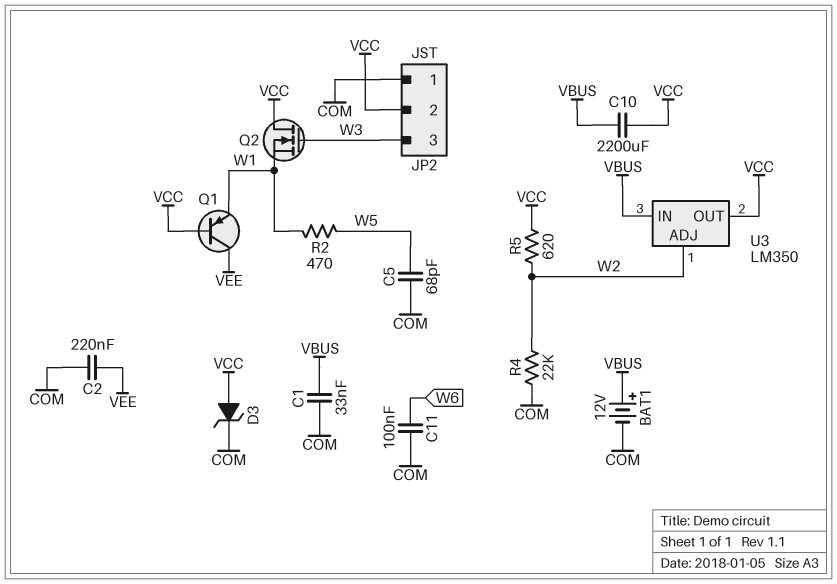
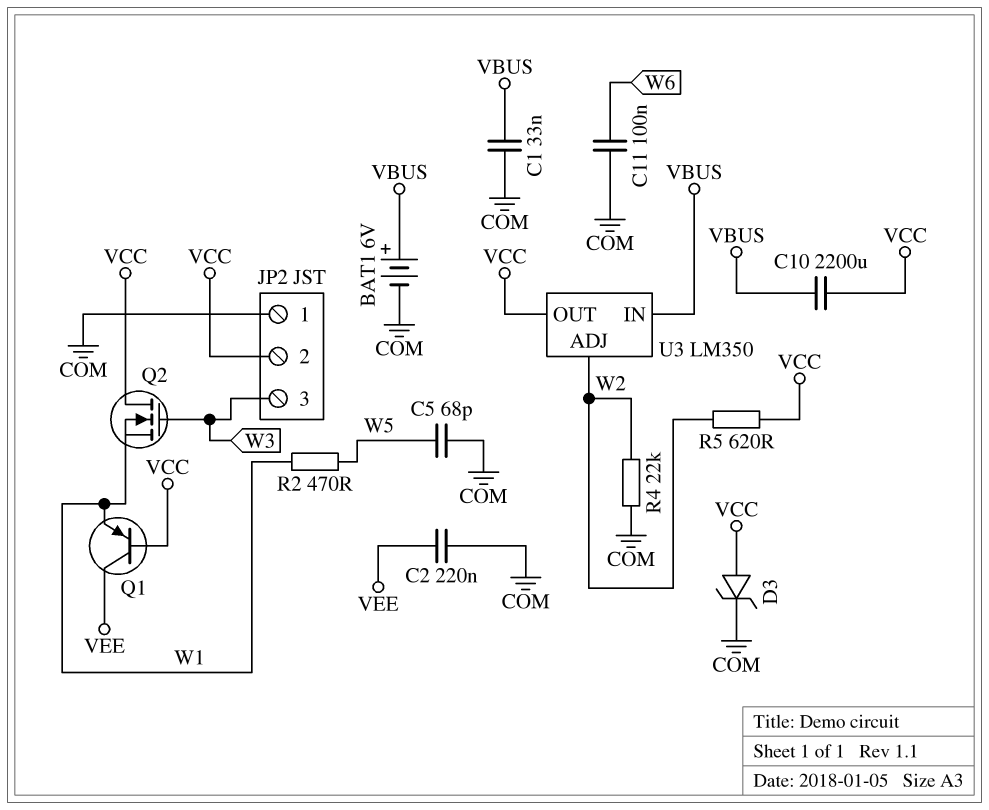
BAT1: 12V (plus VBUS, minus COM) -> 6V (plus VBUS, minus COM)

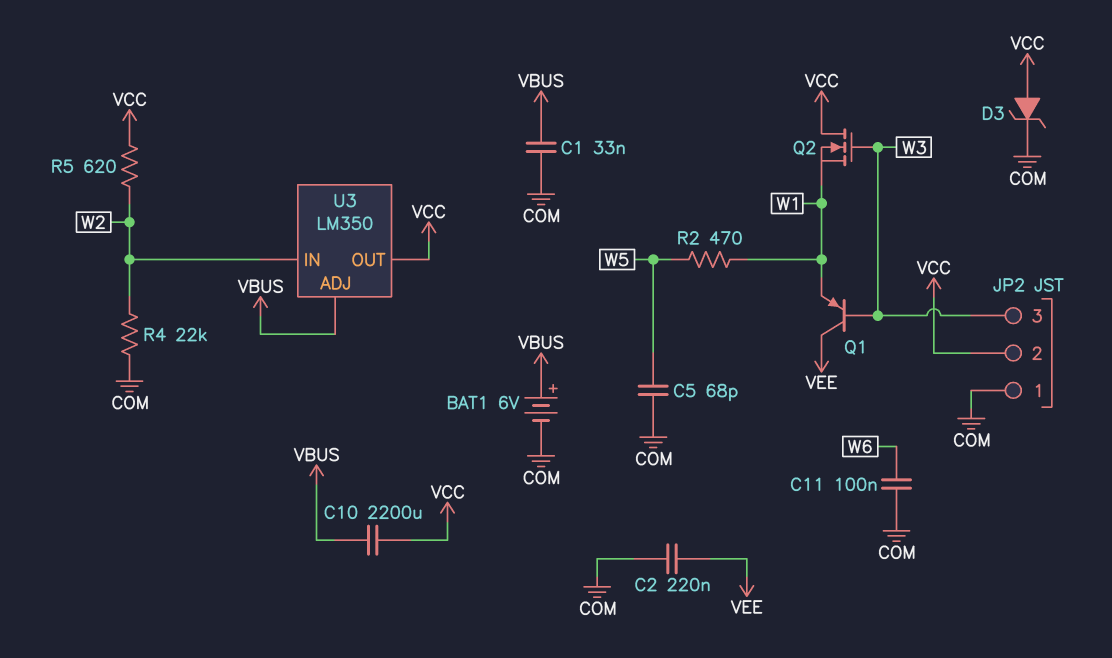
Q1: PNP (B VCC, C VEE, E W1) -> PNP (B W3, C VEE, E W1)
U3 pin ADJ: W2 -> VBUS
U3 pin IN: VBUS -> W2

